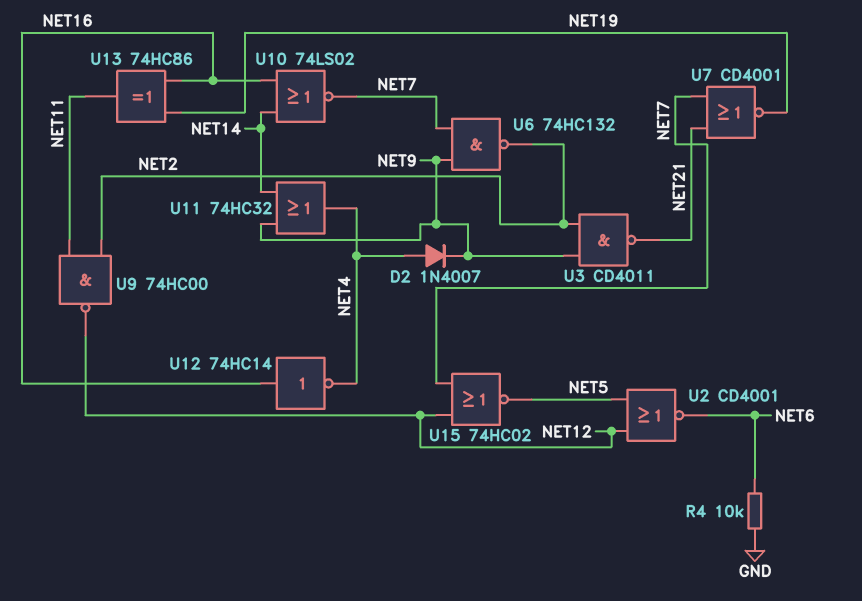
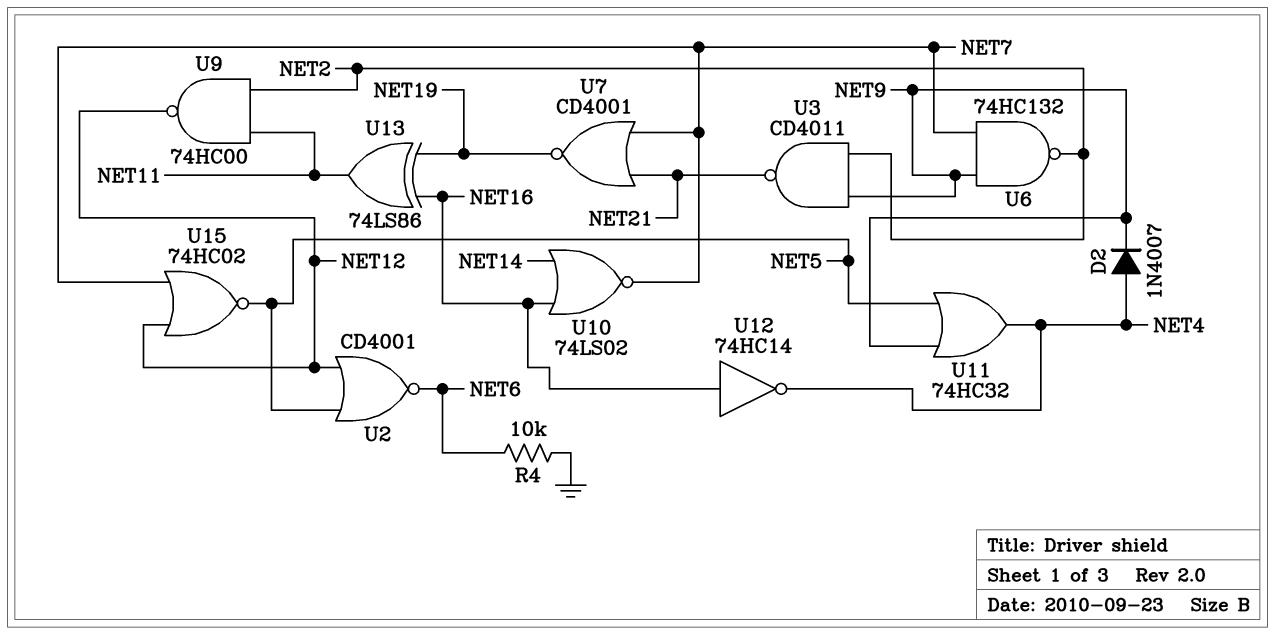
U11: OR 74HC32 (in NET9, in NET14, out NET4) -> OR 74HC32 (in NET5, in NET9, out NET4)
U13: XOR 74HC86 (in NET16, in NET19, out NET11) -> XOR 74LS86 (in NET16, in NET19, out NET11)

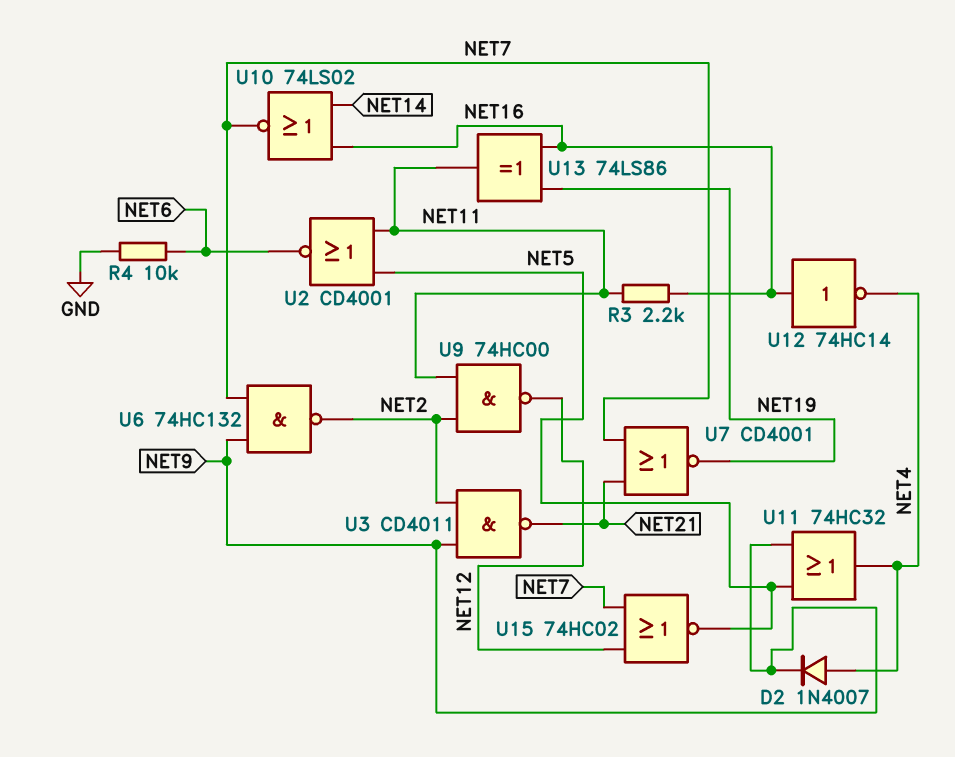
R3: none -> 2.2k (NET11, NET16)
U2: NOR CD4001 (in NET5, in NET12, out NET6) -> NOR CD4001 (in NET5, in NET11, out NET6)

